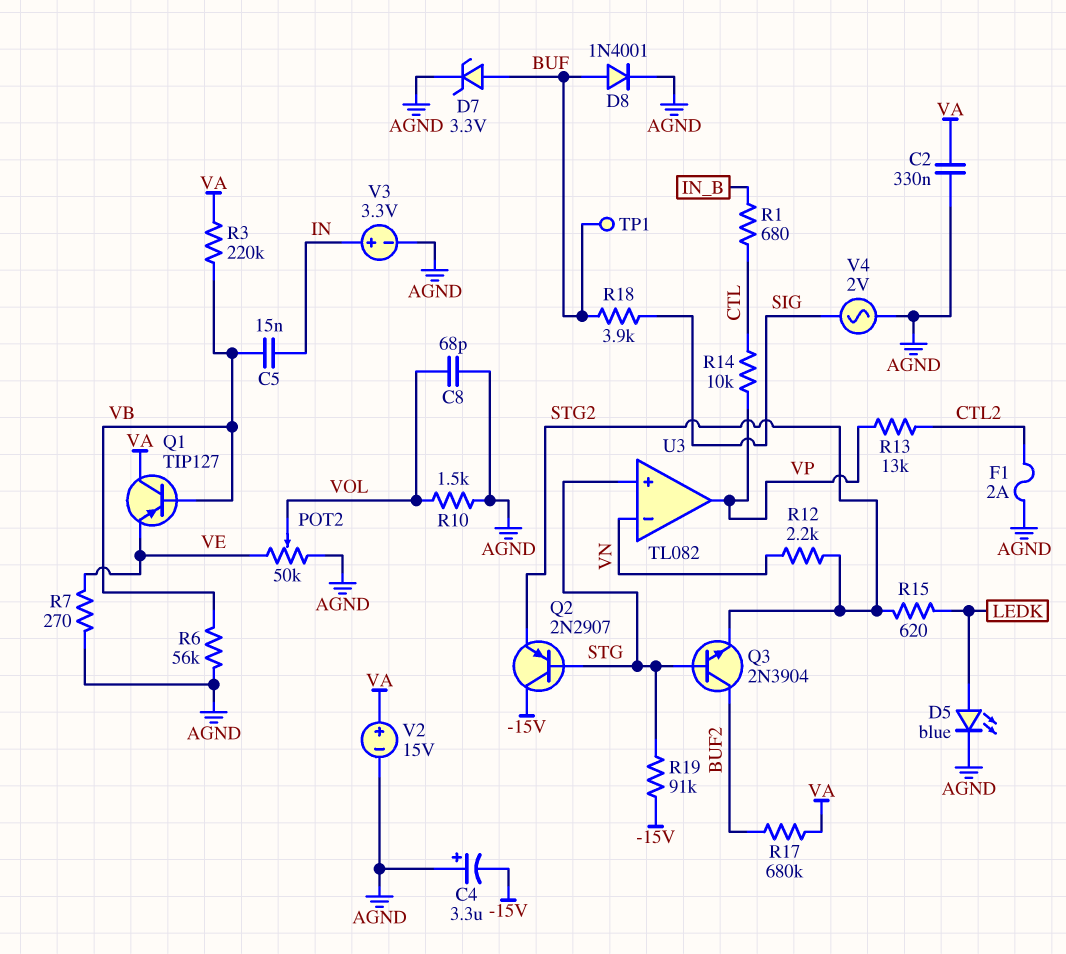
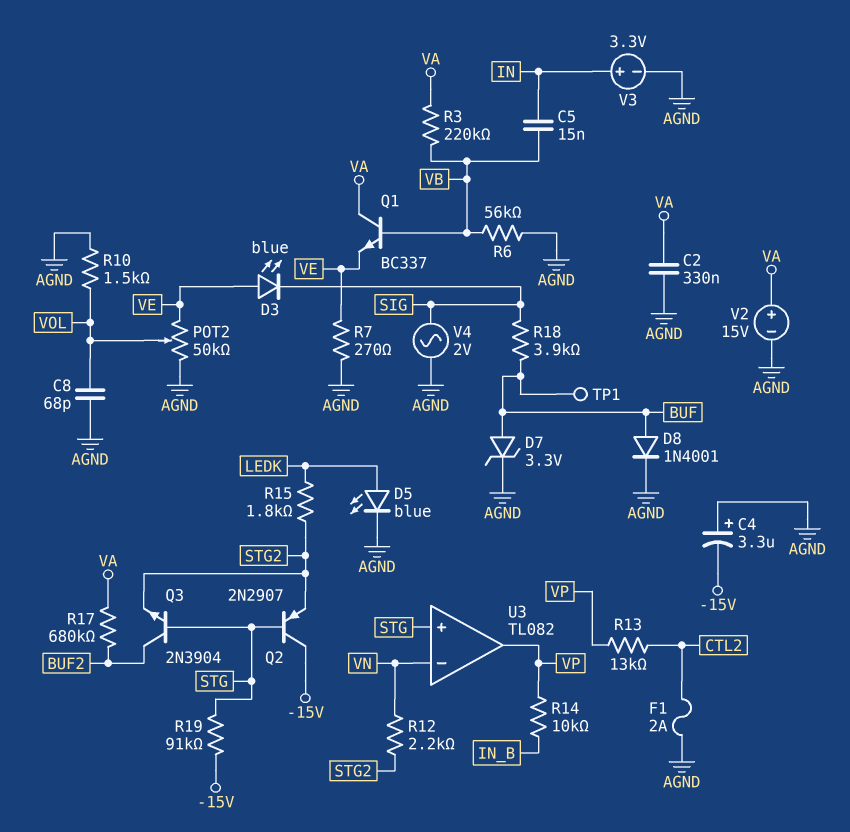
D3: none -> LED blue (A VE, K SIG)
Q1: PNP TIP127 (B VB, C VA, E VE) -> NPN BC337 (B VB, C VA, E VE)
R1: 680 (CTL, IN_B) -> none
R14: 10k (CTL, VP) -> 10k (IN_B, VP)
R15: 620 (LEDK, STG2) -> 1.8k (LEDK, STG2)

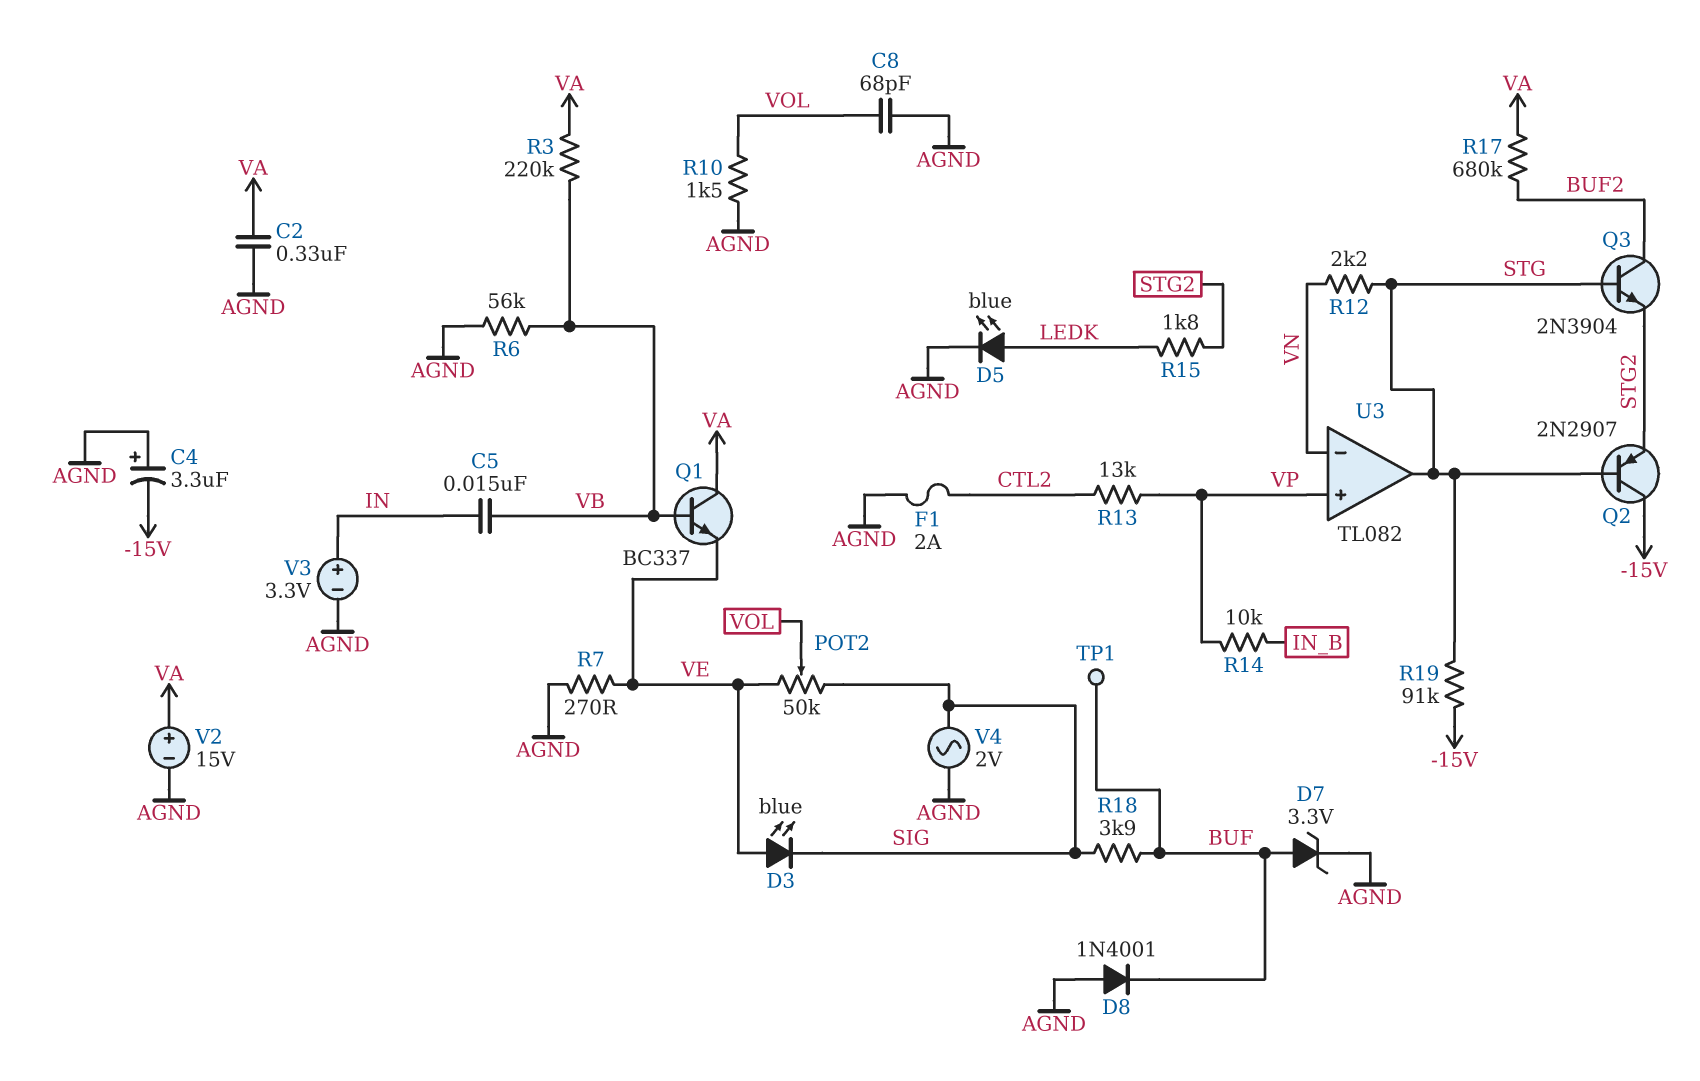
D8: diode 1N4001 (A BUF, K AGND) -> diode 1N4001 (A AGND, K BUF)
POT2: 50k (AGND, VE, wiper VOL) -> 50k (SIG, VE, wiper VOL)
R12: 2.2k (STG2, VN) -> 2.2k (STG, VN)
U3 pin in+: STG -> VP
U3 pin out: VP -> STG

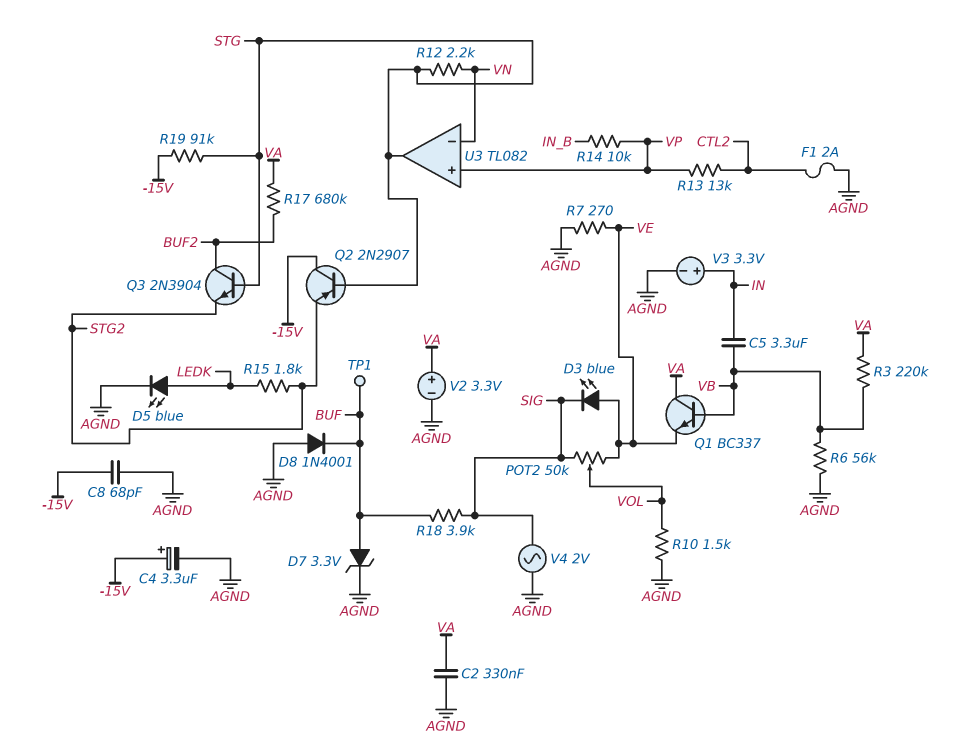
C4: 3.3uF (plus AGND, minus -15V) -> 3.3uF (plus -15V, minus AGND)
C5: 15nF (IN, VB) -> 3.3uF (IN, VB)
C8: 68pF (AGND, VOL) -> 68pF (-15V, AGND)
V2: 15V (plus VA, minus AGND) -> 3.3V (plus VA, minus AGND)

